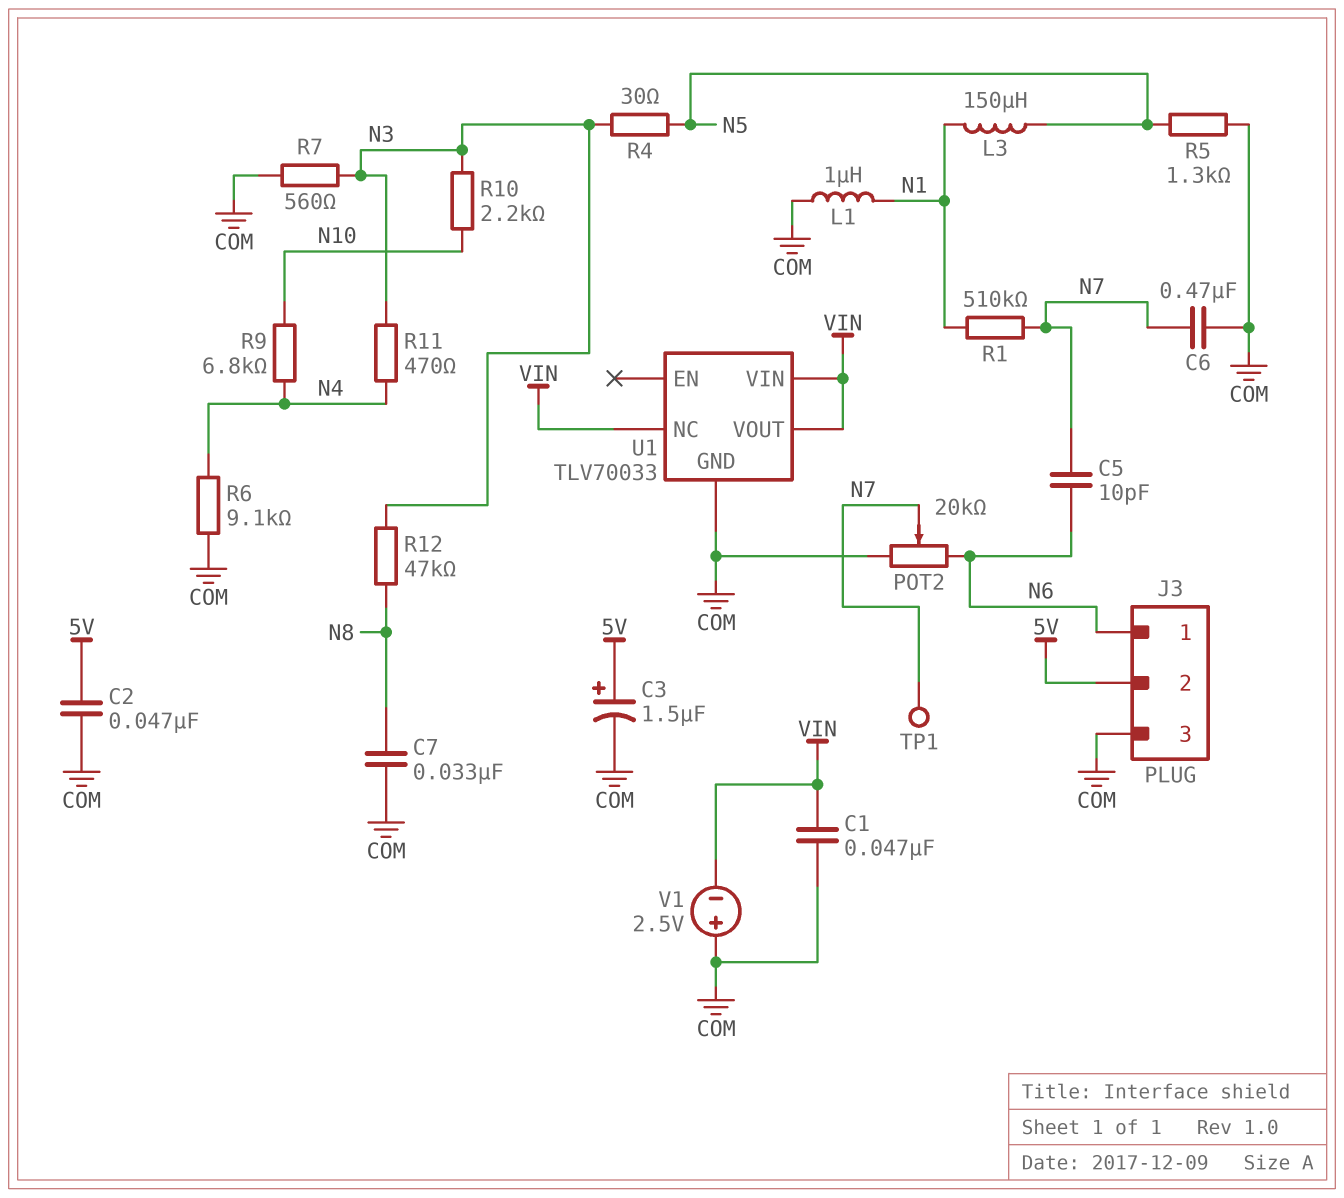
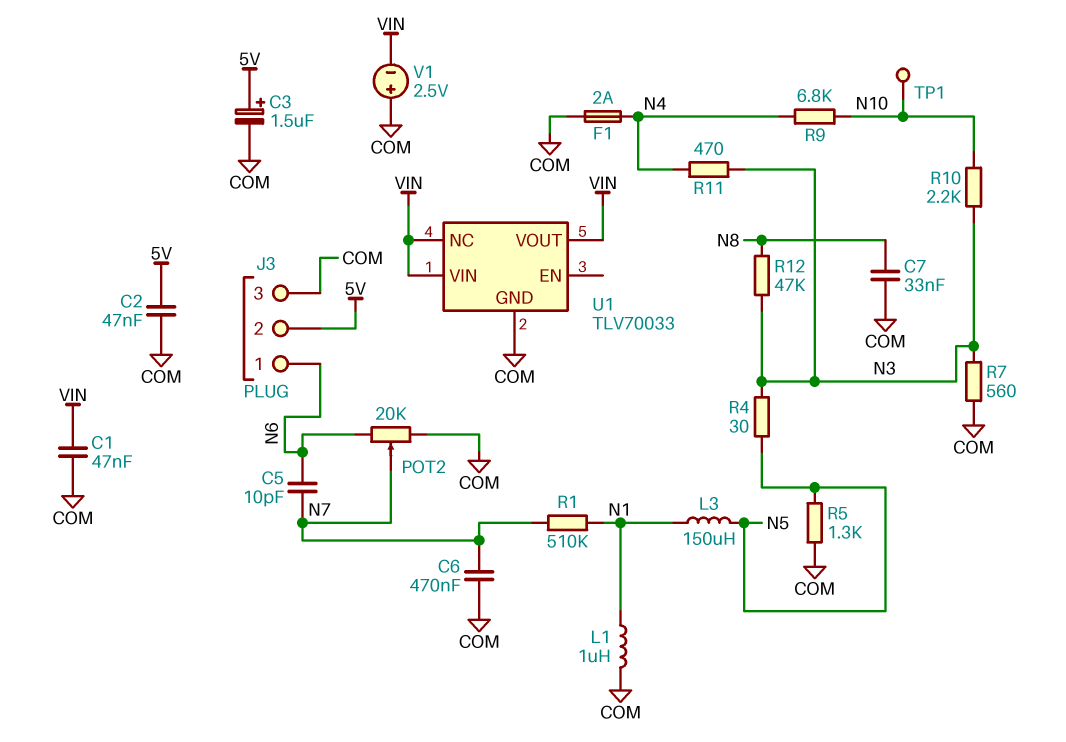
F1: none -> 2A (COM, N4)
R6: 9.1k (COM, N4) -> none
TP1: test point (N7) -> test point (N10)

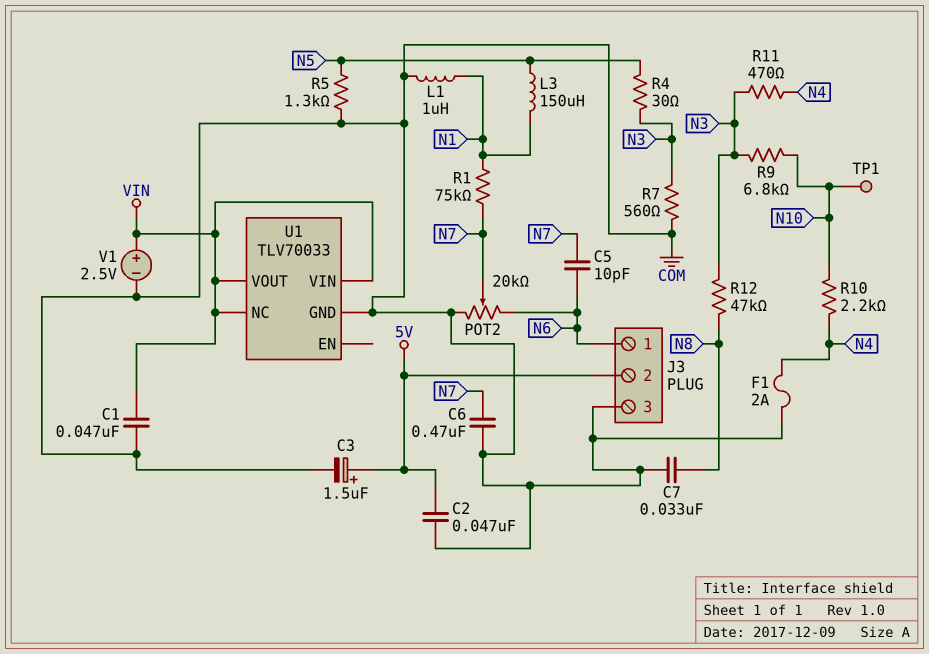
R1: 510k (N1, N7) -> 75k (N1, N7)
R9: 6.8k (N4, N10) -> 6.8k (N3, N10)
R10: 2.2k (N3, N10) -> 2.2k (N4, N10)
V1: 2.5V (plus COM, minus VIN) -> 2.5V (plus VIN, minus COM)

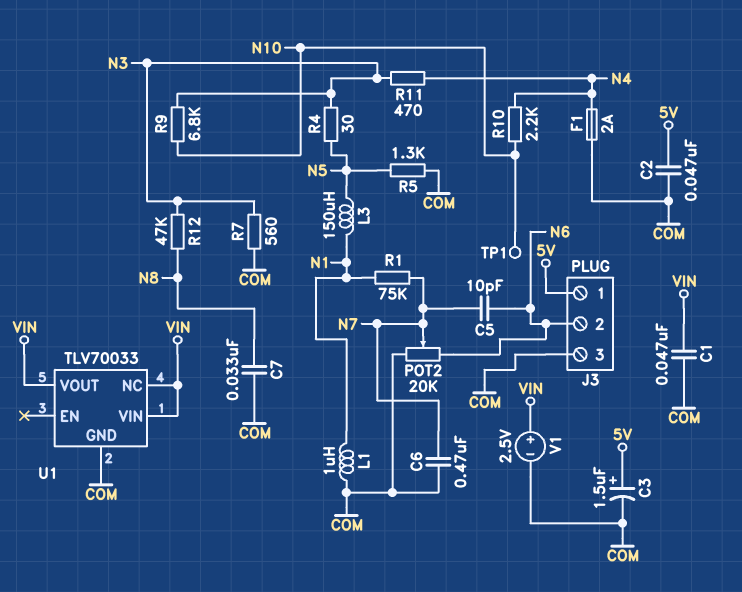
J3 pin 1: N6 -> 5V
J3 pin 2: 5V -> N6

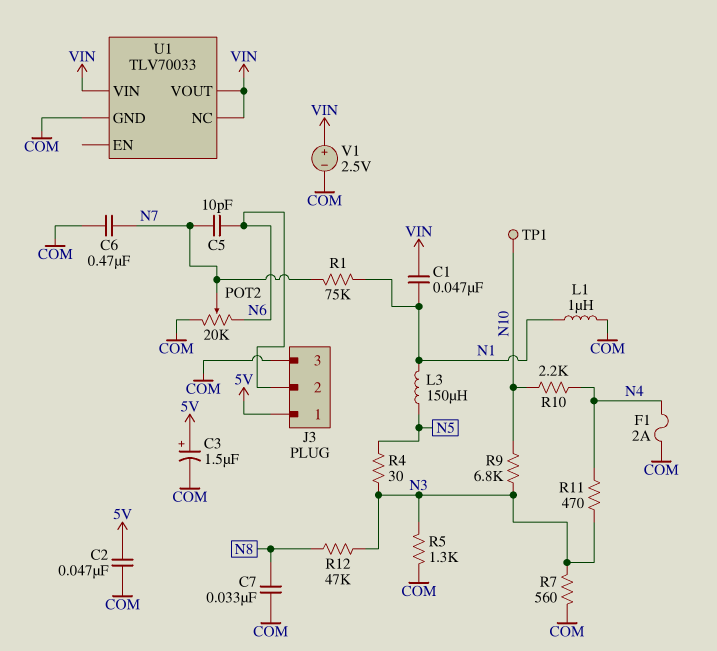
C1: 47nF (COM, VIN) -> 47nF (N1, VIN)
R5: 1.3k (COM, N5) -> 1.3k (COM, N3)

